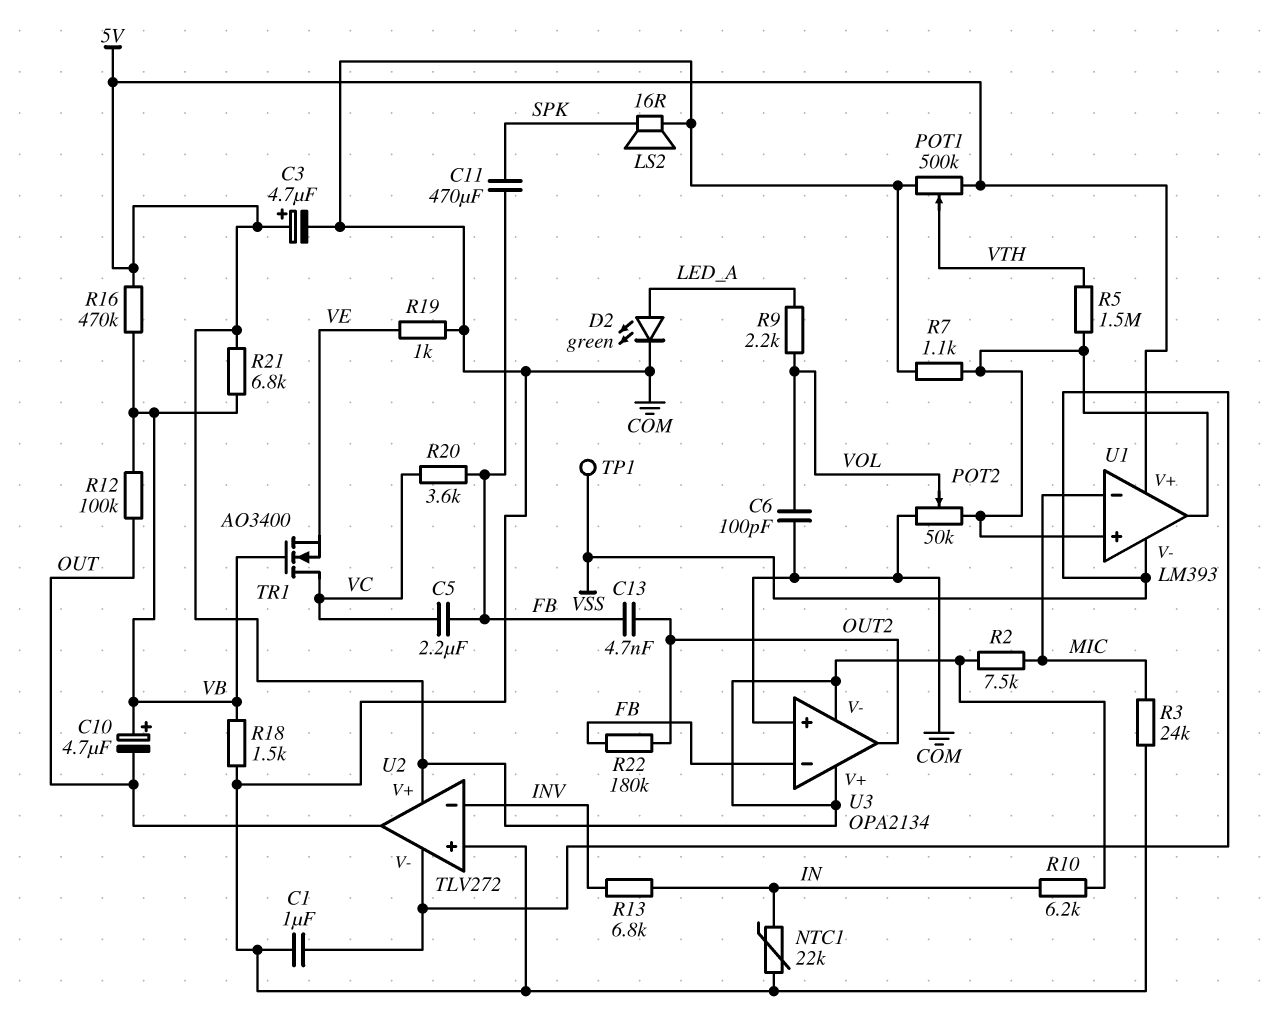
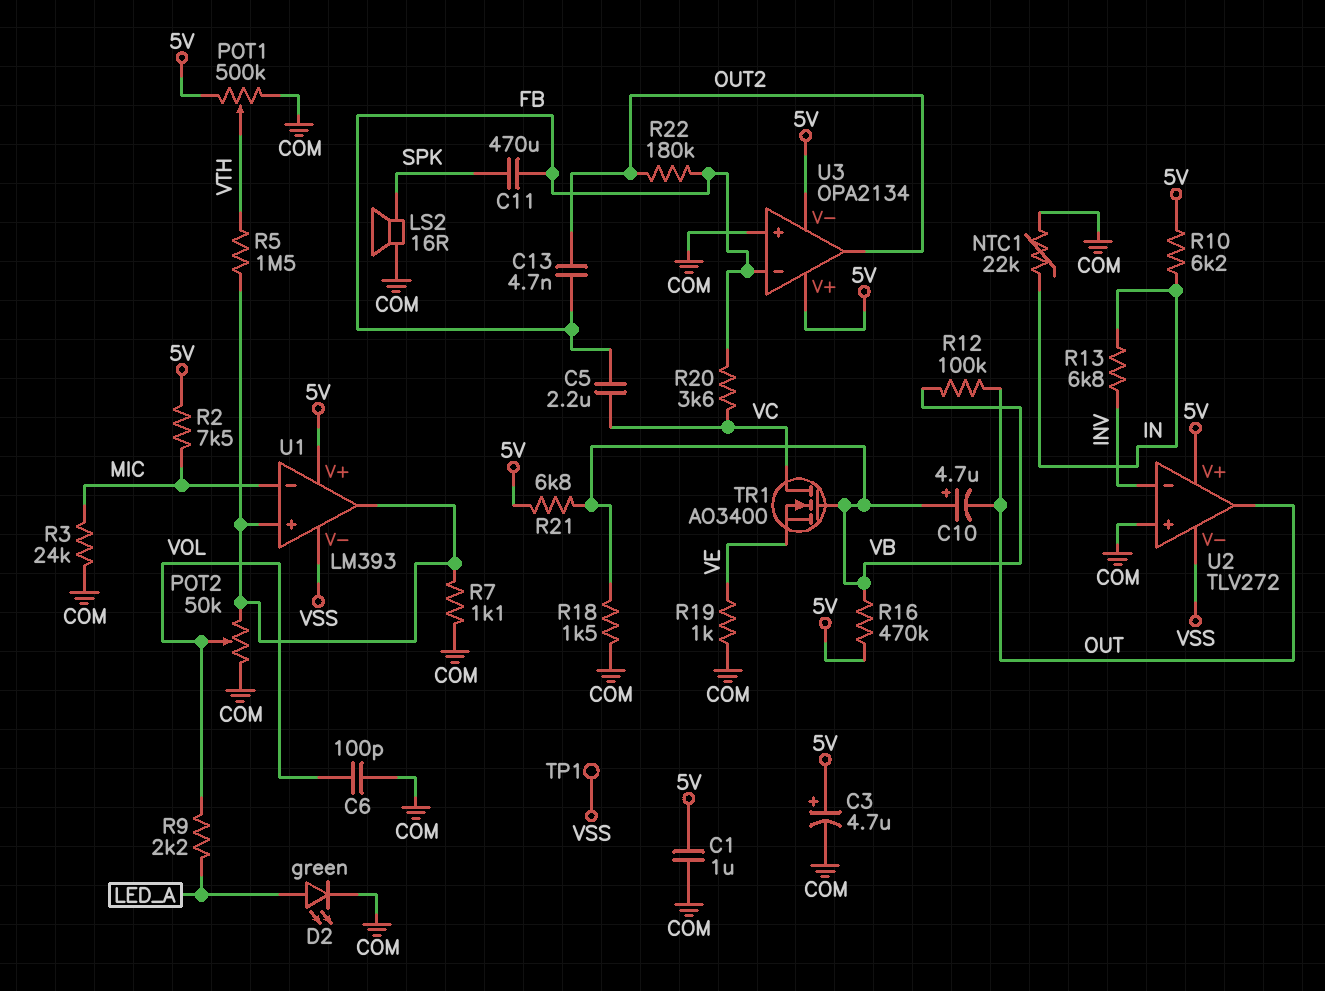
C1: 1uF (COM, VSS) -> 1uF (5V, COM)

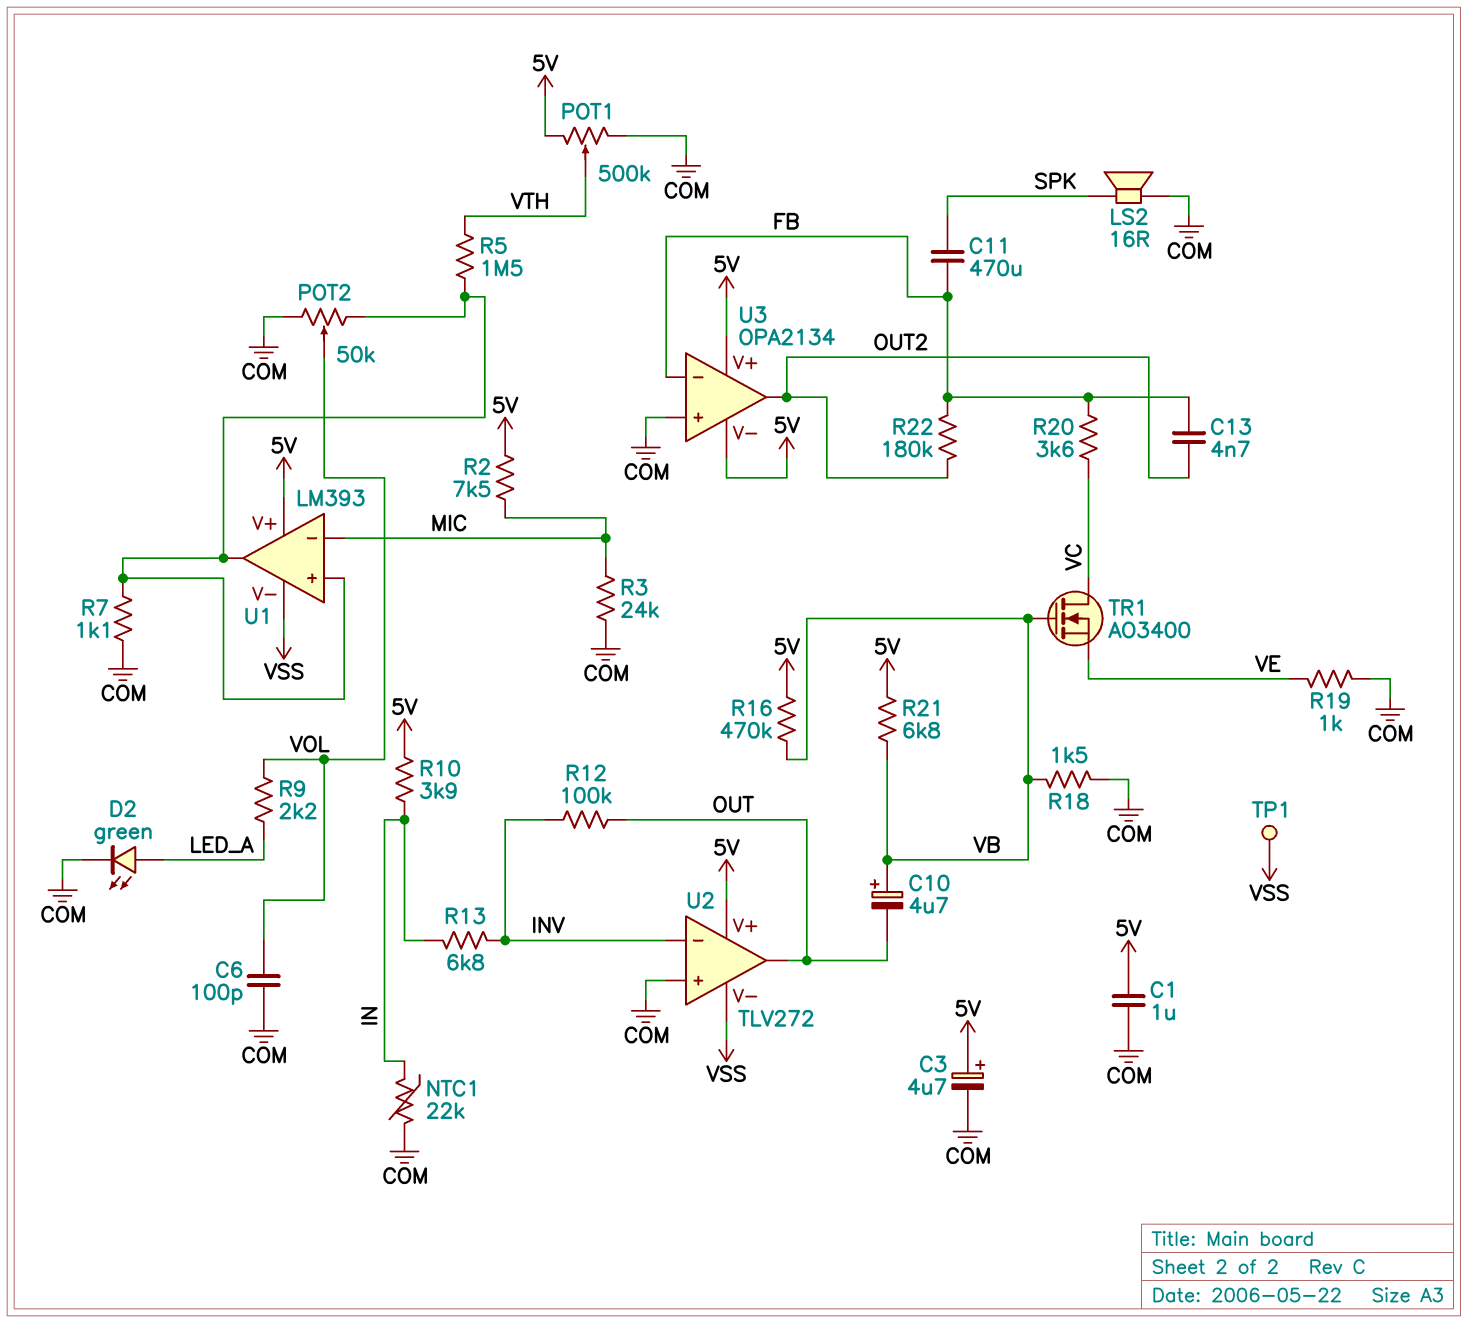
C5: 2.2uF (FB, VC) -> none
R10: 6.2k (5V, IN) -> 3.9k (5V, IN)
R12: 100k (OUT, VB) -> 100k (INV, OUT)

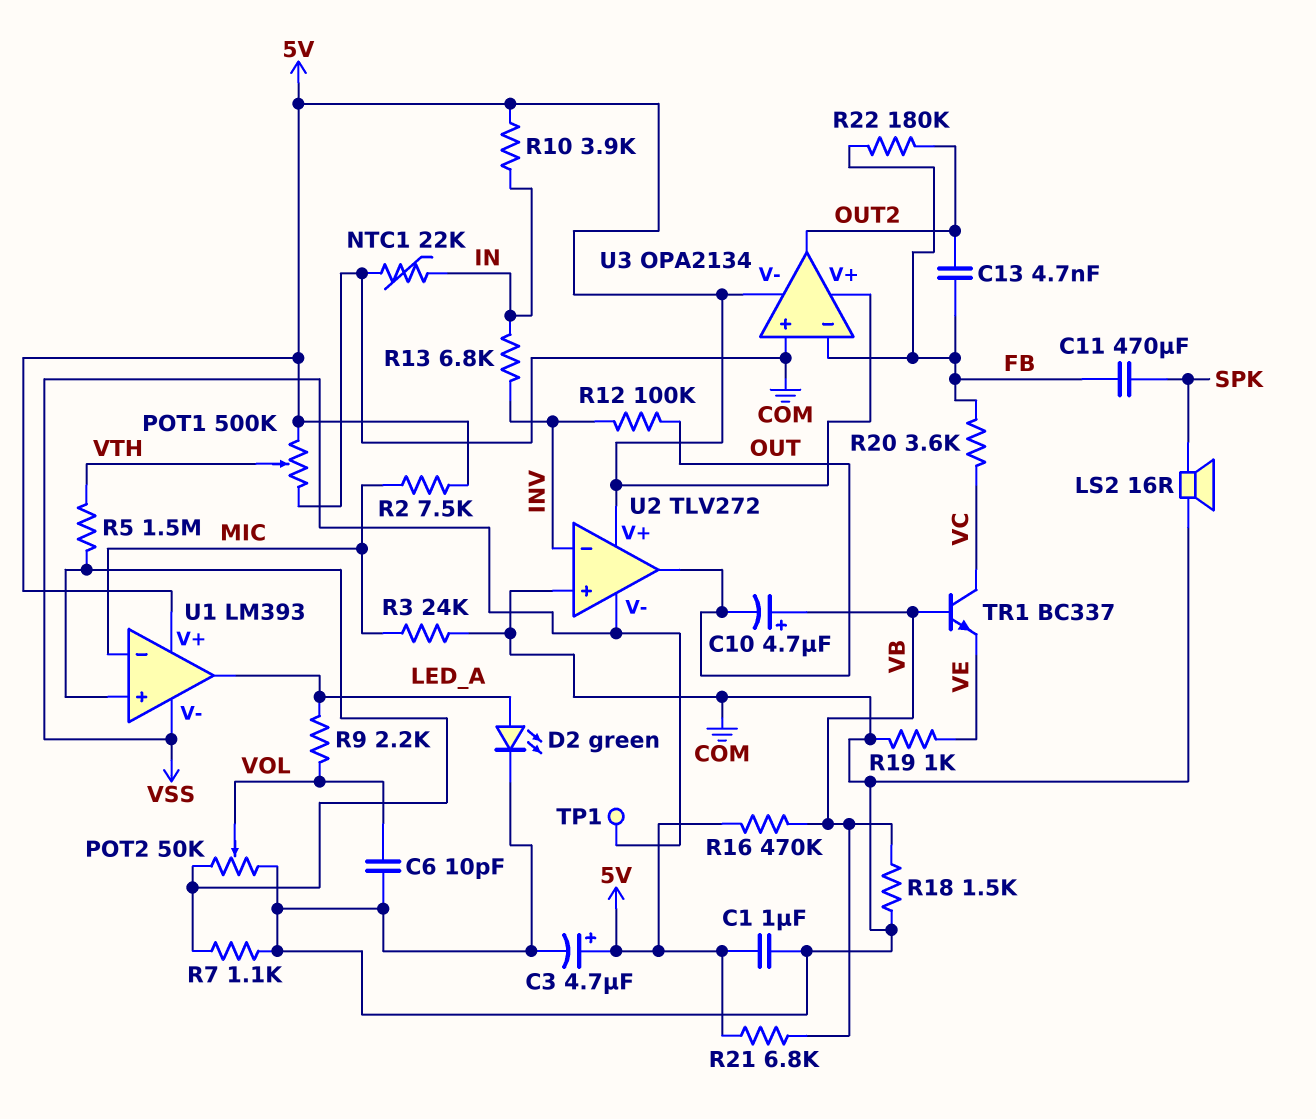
C6: 100pF (COM, VOL) -> 10pF (COM, VOL)
TR1: NMOS AO3400 (G VB, D VC, S VE) -> NPN BC337 (B VB, C VC, E VE)
U1 pin out: U1/in+ -> LED_A

